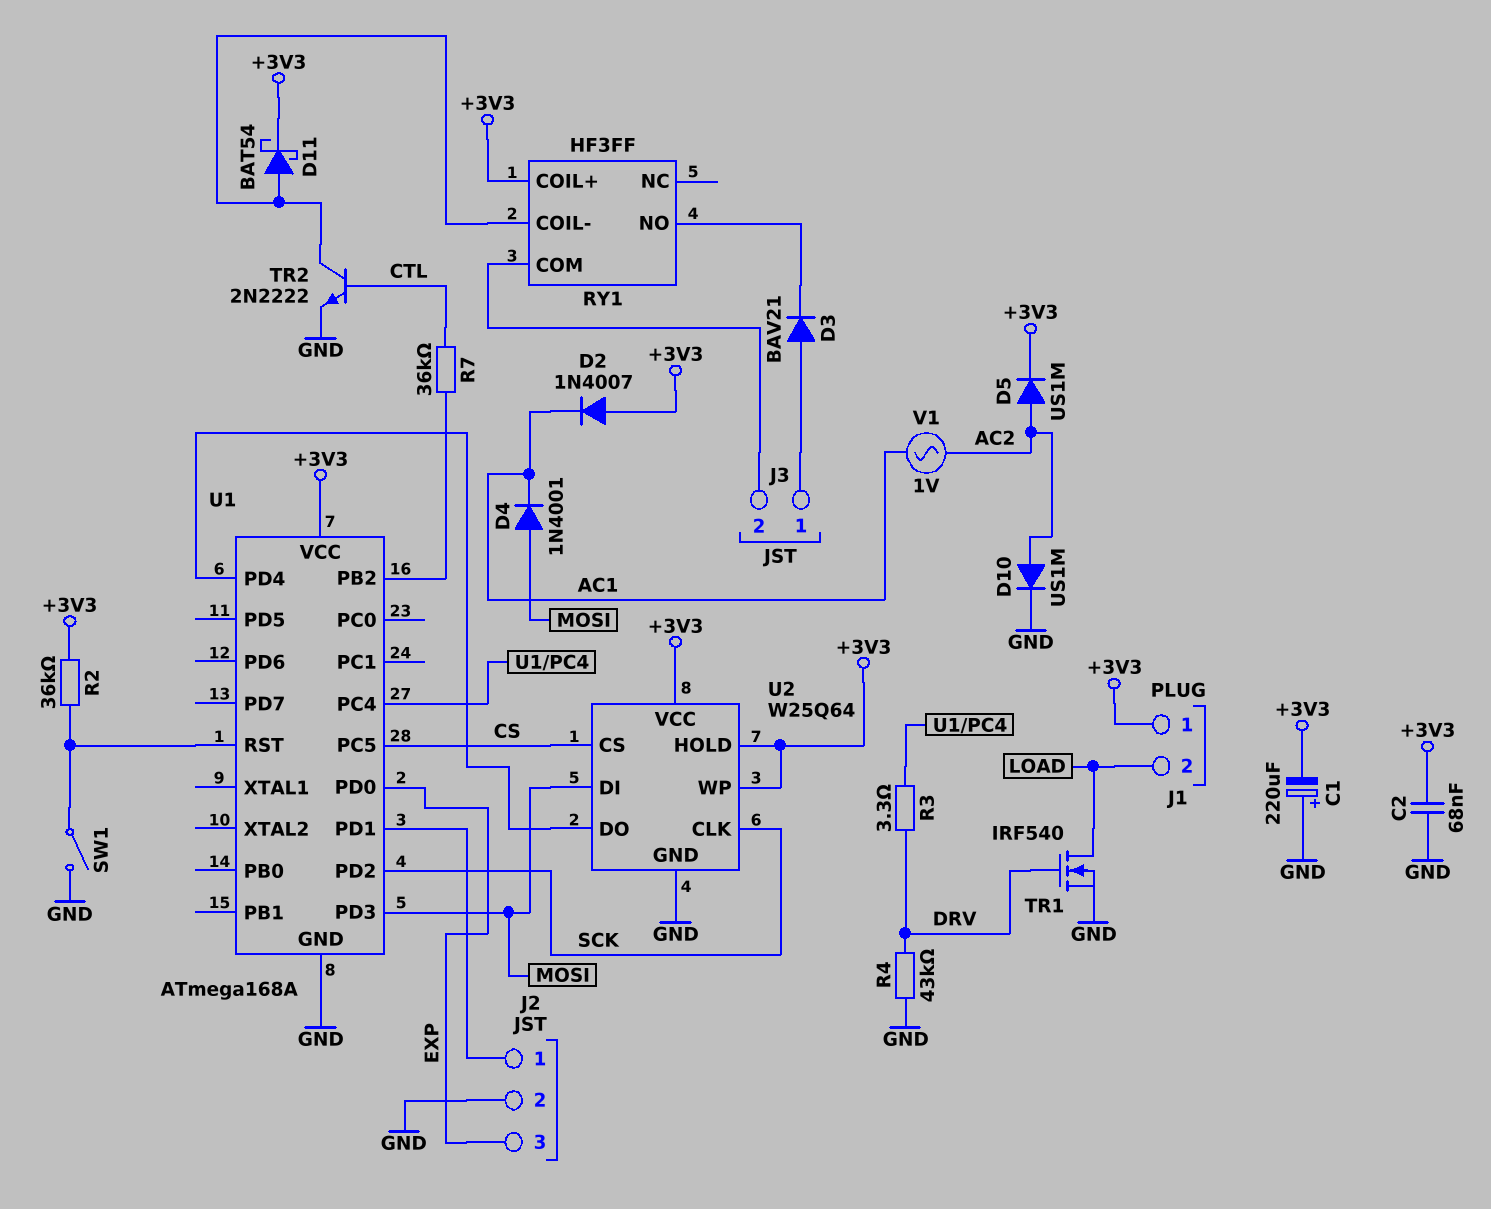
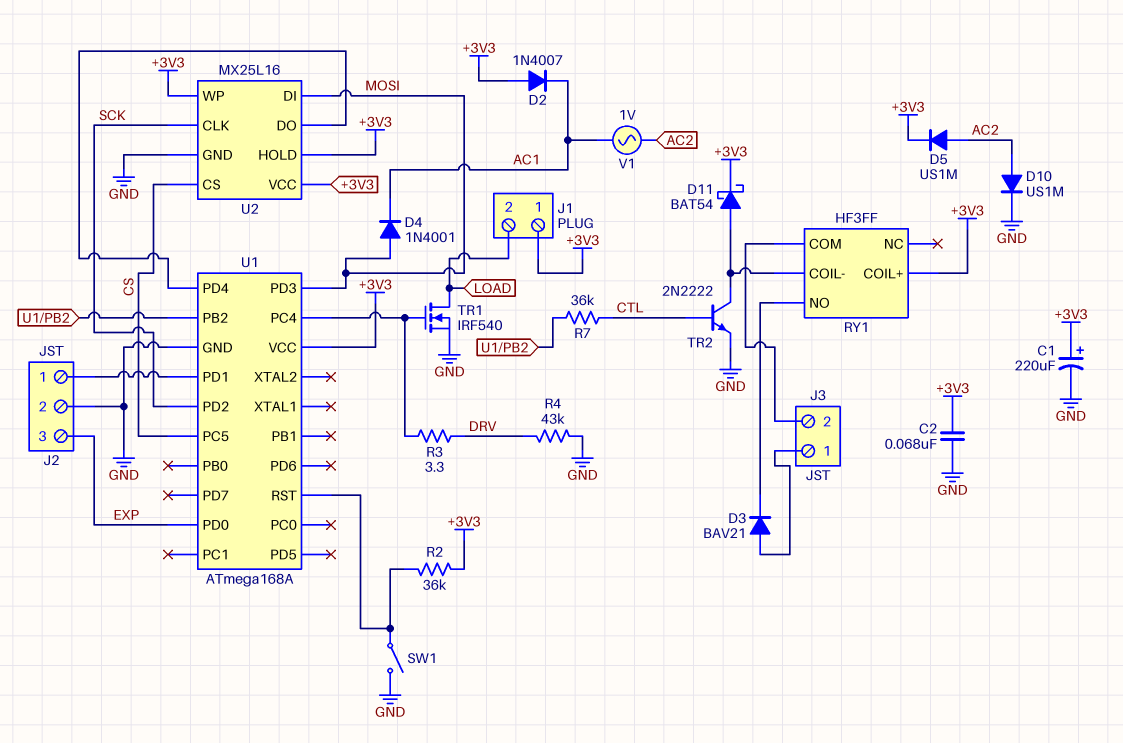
C1: 220uF (plus GND, minus +3V3) -> 220uF (plus +3V3, minus GND)
TR1: NMOS IRF540 (G DRV, D LOAD, S GND) -> NMOS IRF540 (G U1/PC4, D LOAD, S GND)
U2: W25Q64 -> MX25L16

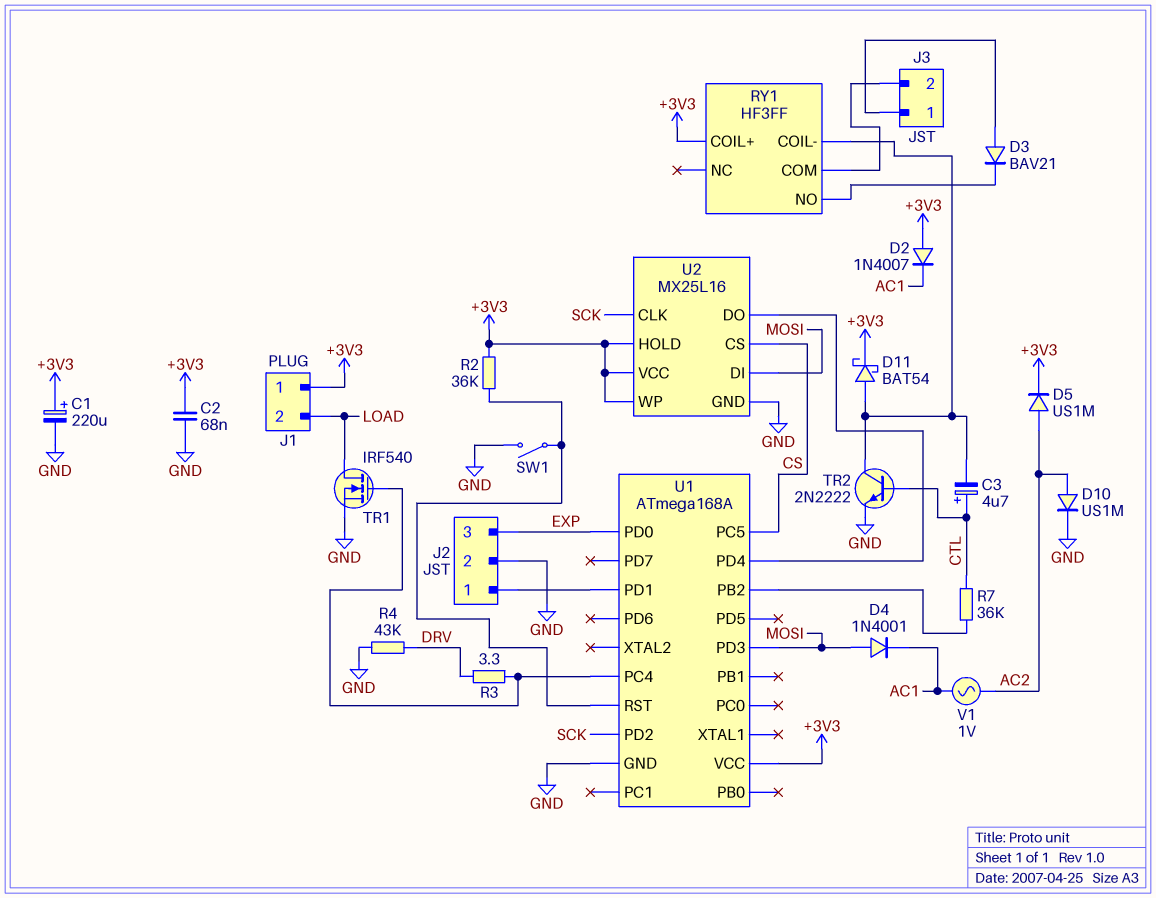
C3: none -> 4.7uF (plus CTL, minus RY1/COIL-)

